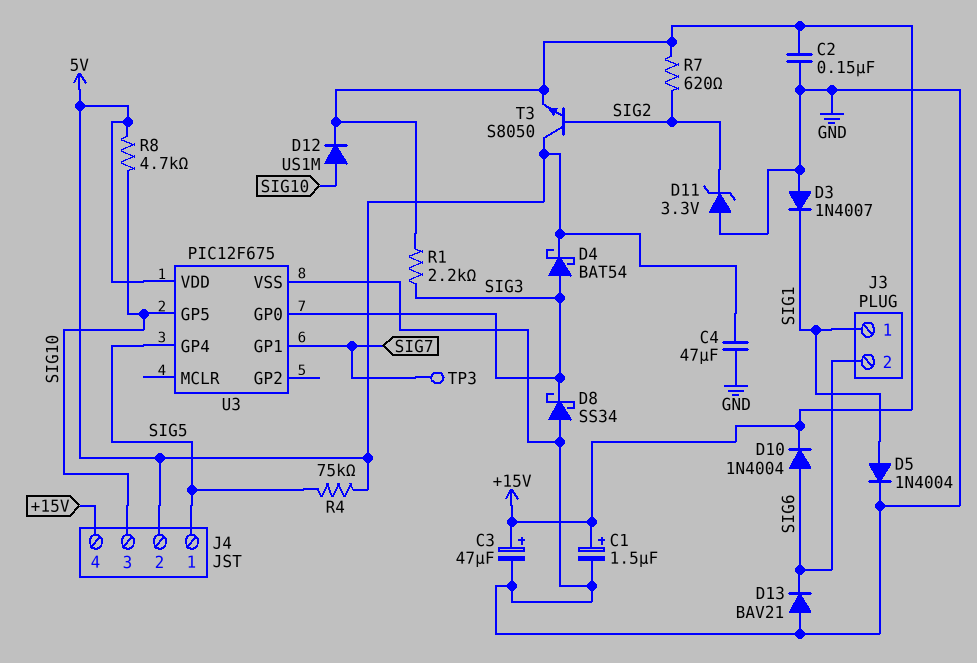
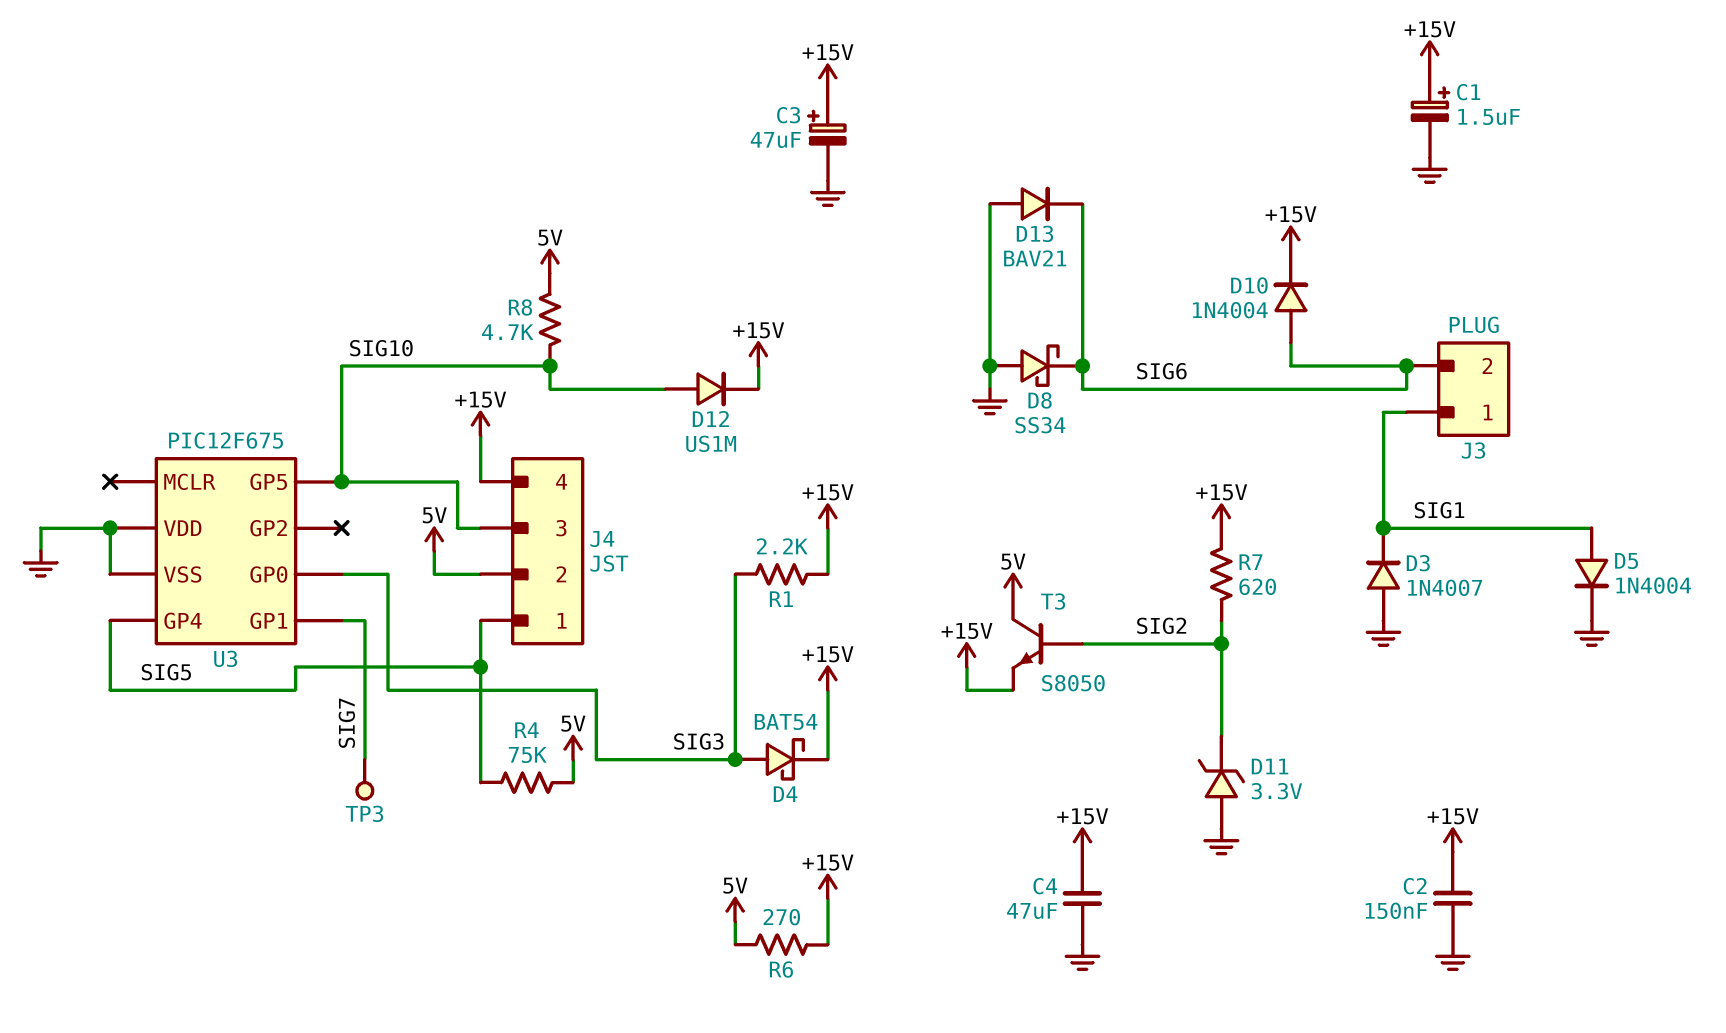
C4: 47uF (5V, GND) -> 47uF (+15V, GND)
D4: schottky BAT54 (A SIG3, K 5V) -> schottky BAT54 (A SIG3, K +15V)
D8: schottky SS34 (A GND, K SIG3) -> schottky SS34 (A GND, K SIG6)
R6: none -> 270 (+15V, 5V)
U3 pin VDD: 5V -> GND

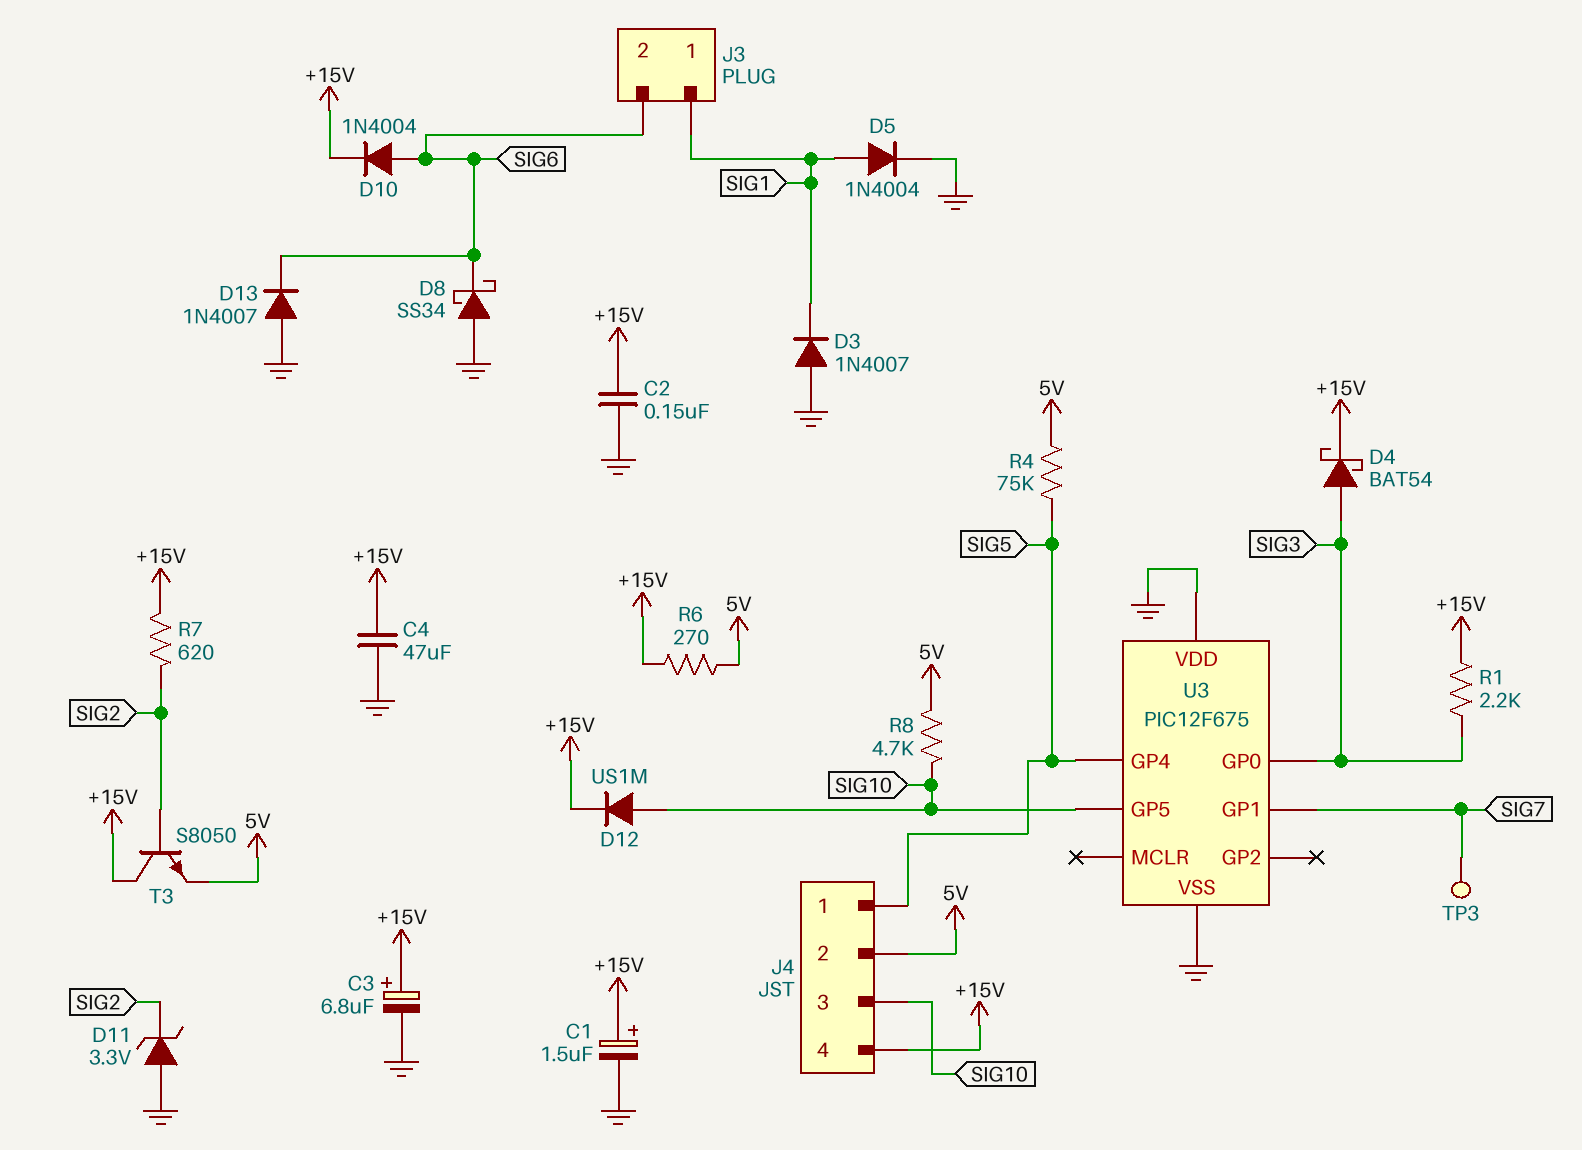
C3: 47uF (plus +15V, minus GND) -> 6.8uF (plus +15V, minus GND)
D13: diode BAV21 (A GND, K SIG6) -> diode 1N4007 (A GND, K SIG6)
T3: NPN S8050 (B SIG2, C 5V, E +15V) -> NPN S8050 (B SIG2, C +15V, E 5V)

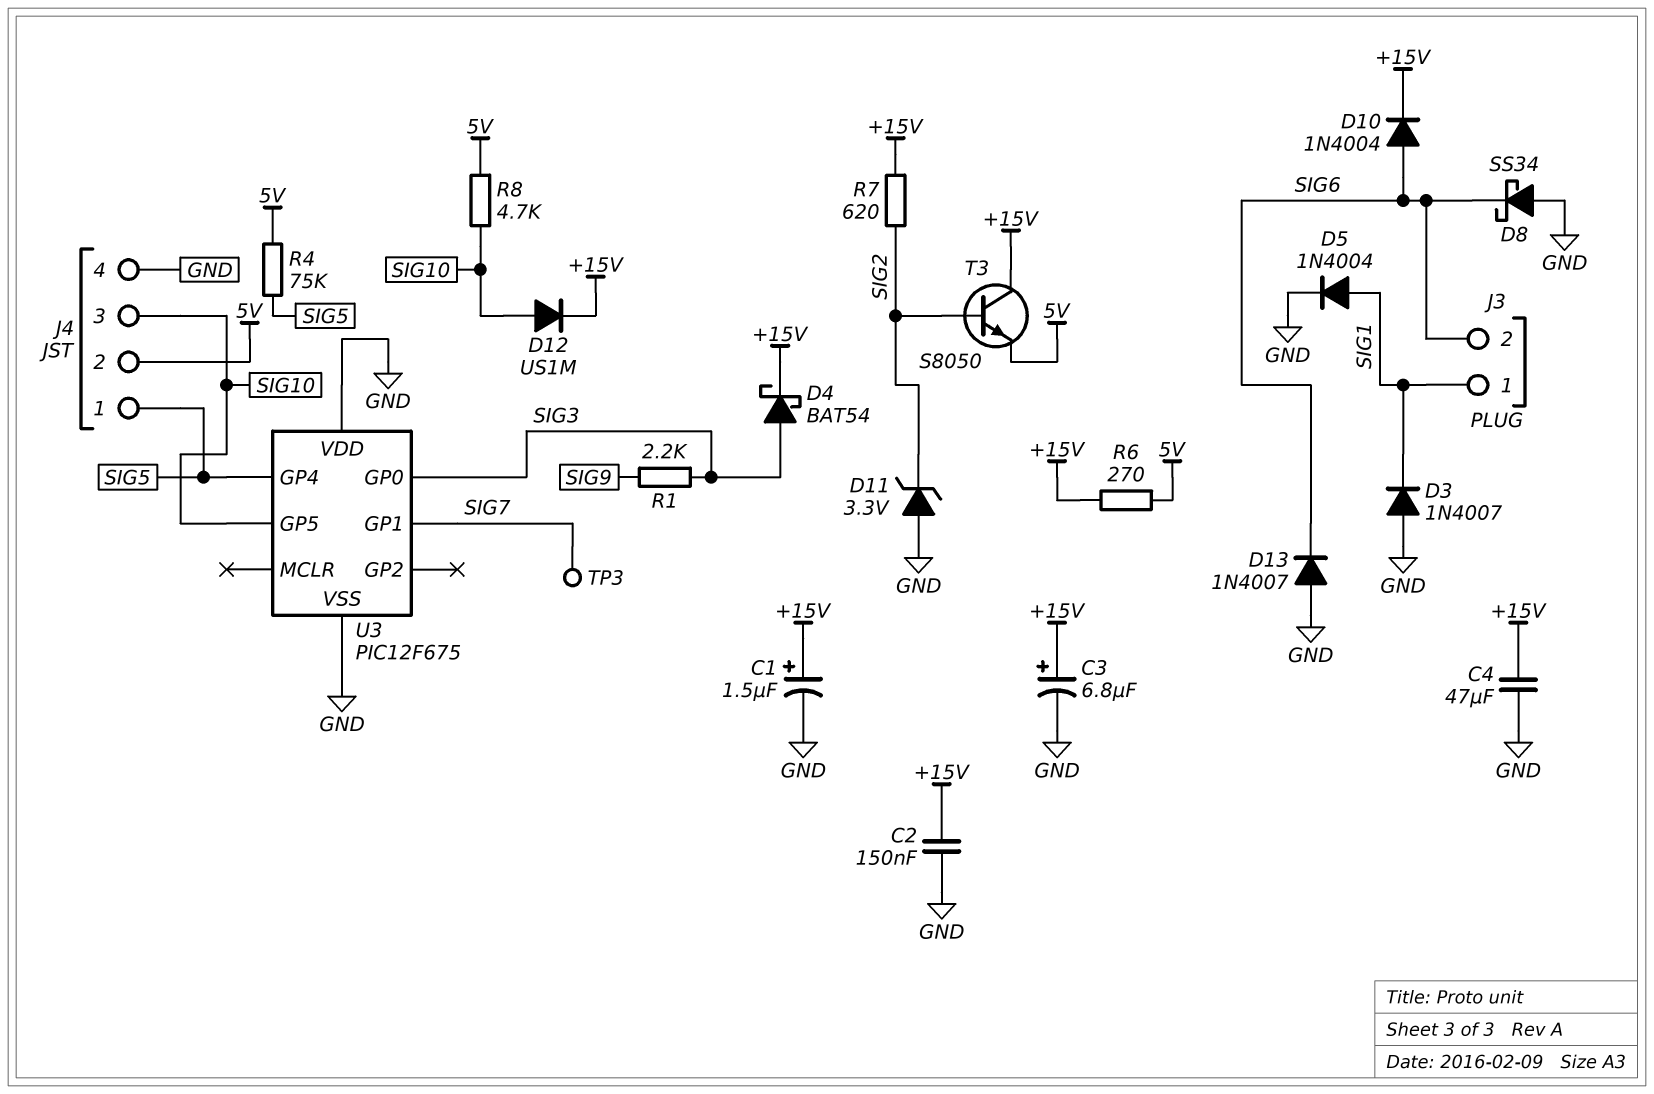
J4 pin 4: +15V -> GND
R1: 2.2k (+15V, SIG3) -> 2.2k (SIG3, SIG9)

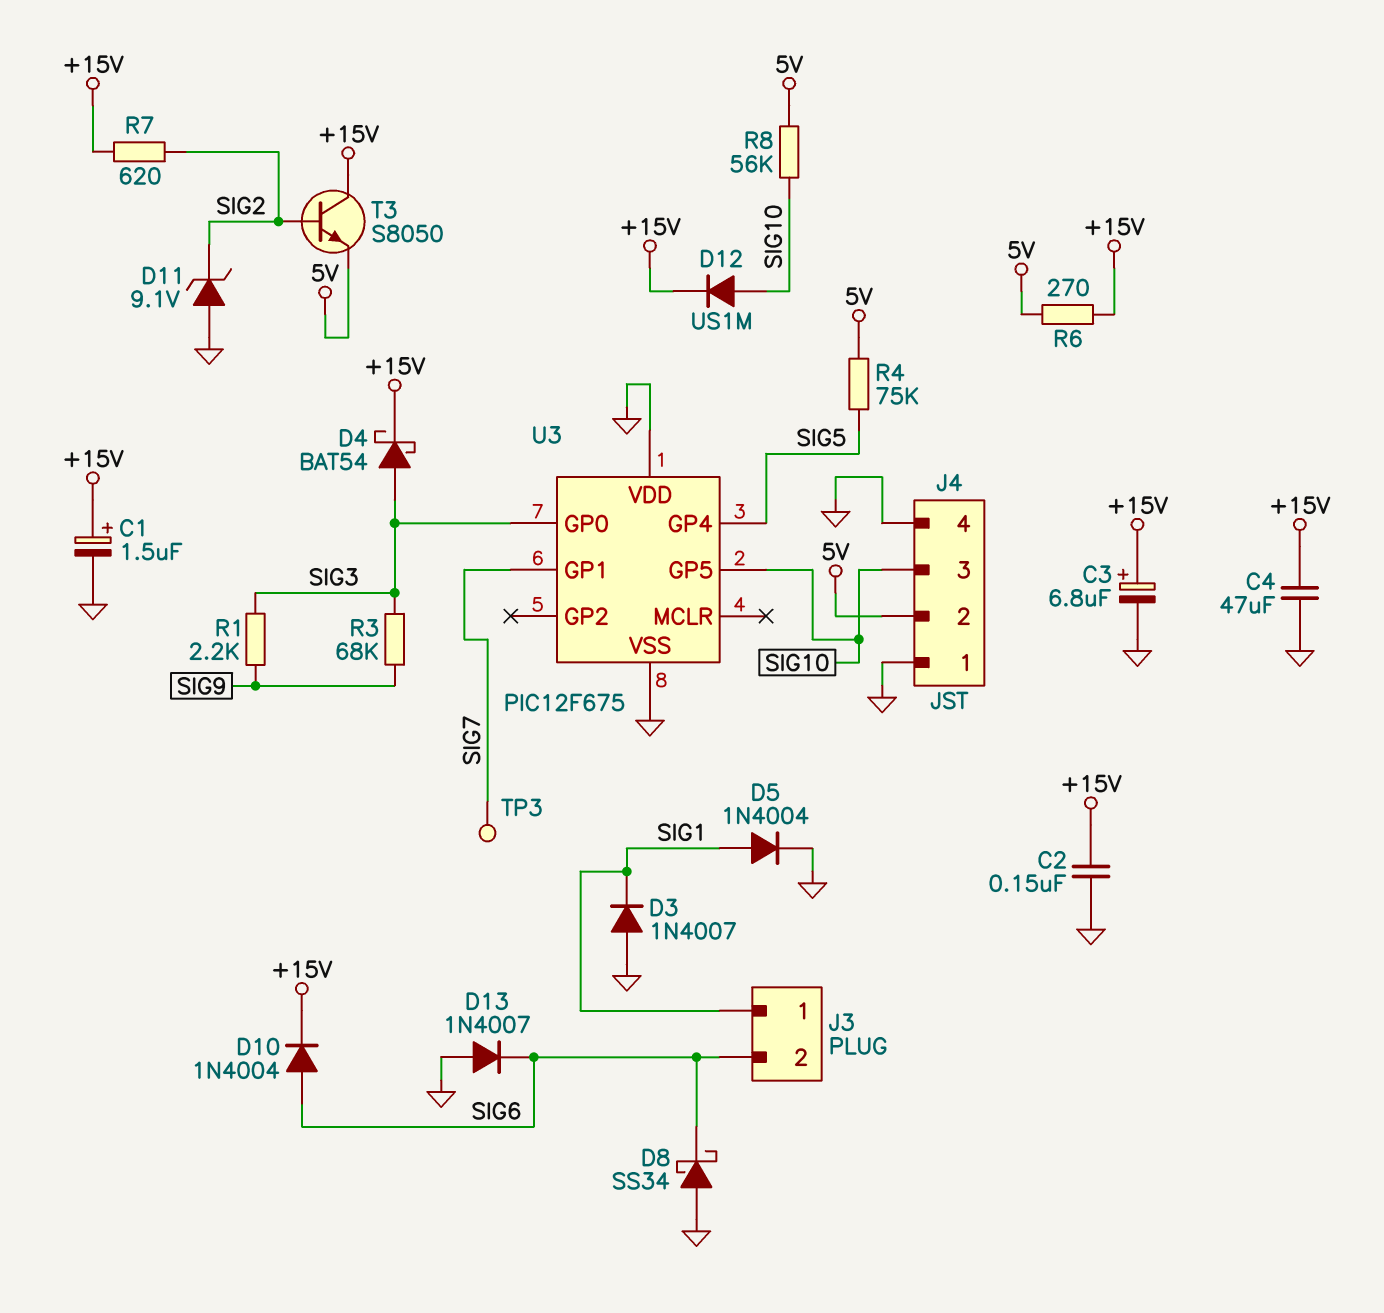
D11: zener 3.3V (A GND, K SIG2) -> zener 9.1V (A GND, K SIG2)
J4 pin 1: SIG5 -> GND
R3: none -> 68k (SIG3, SIG9)
R8: 4.7k (5V, SIG10) -> 56k (5V, SIG10)

